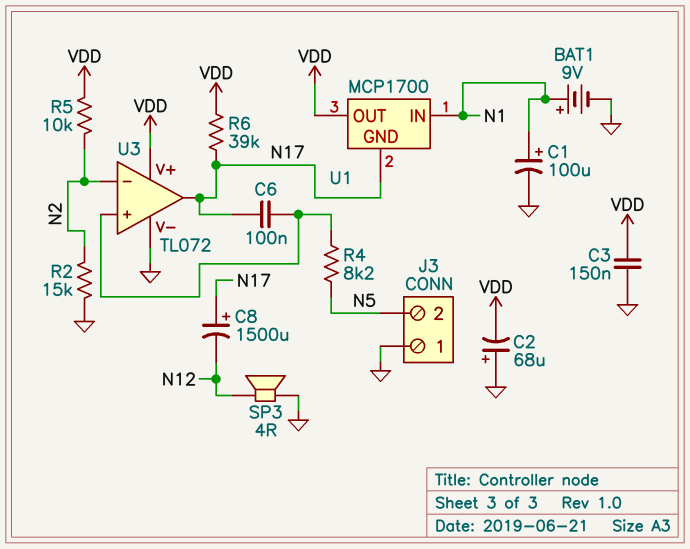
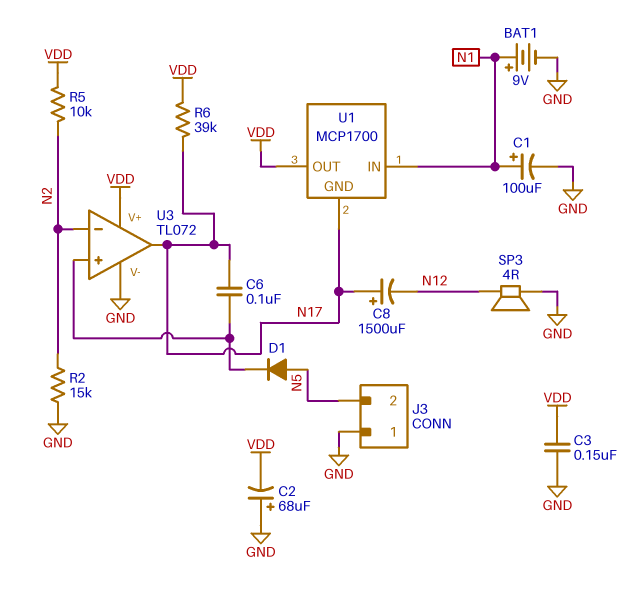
D1: none -> diode (A N5, K U3/in+)
R4: 8.2k (N5, U3/in+) -> none

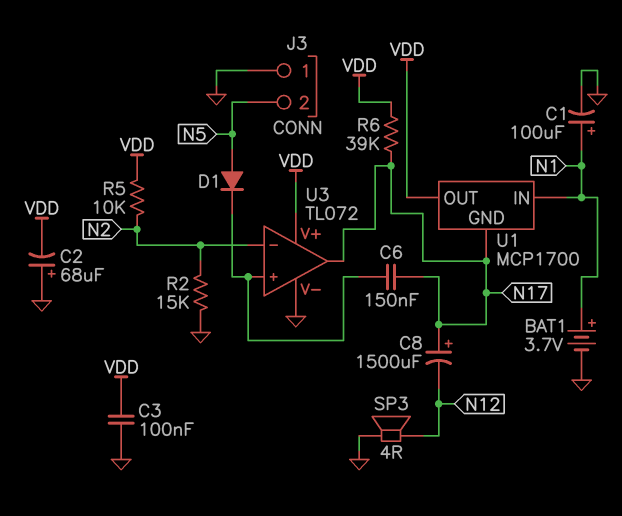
BAT1: 9V (plus N1, minus GND) -> 3.7V (plus N1, minus GND)
C3: 150nF (GND, VDD) -> 100nF (GND, VDD)
C6: 100nF (N17, U3/in+) -> 150nF (N17, U3/in+)

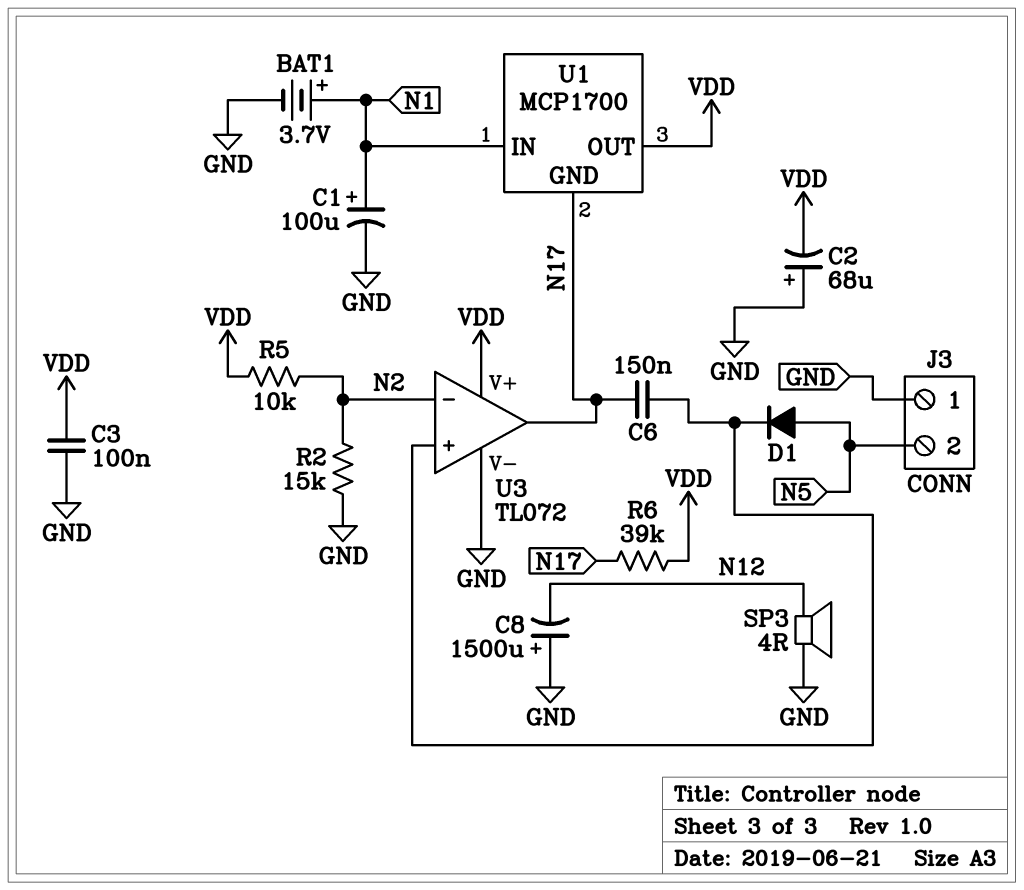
C8: 1500uF (plus N17, minus N12) -> 1500uF (plus GND, minus N12)

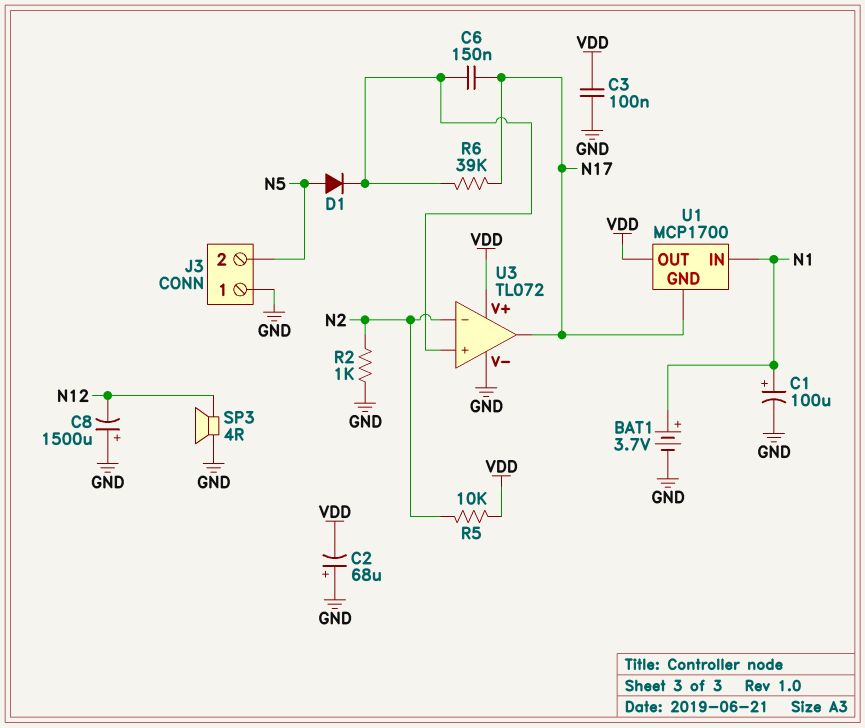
R2: 15k (GND, N2) -> 1k (GND, N2)
R6: 39k (N17, VDD) -> 39k (N17, U3/in+)

